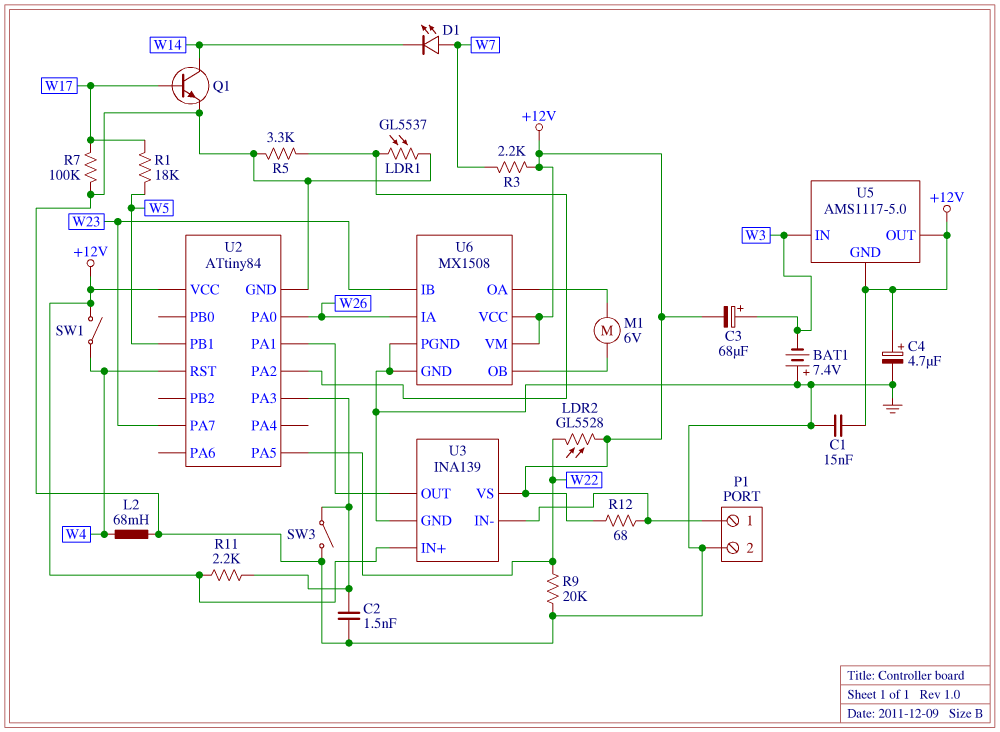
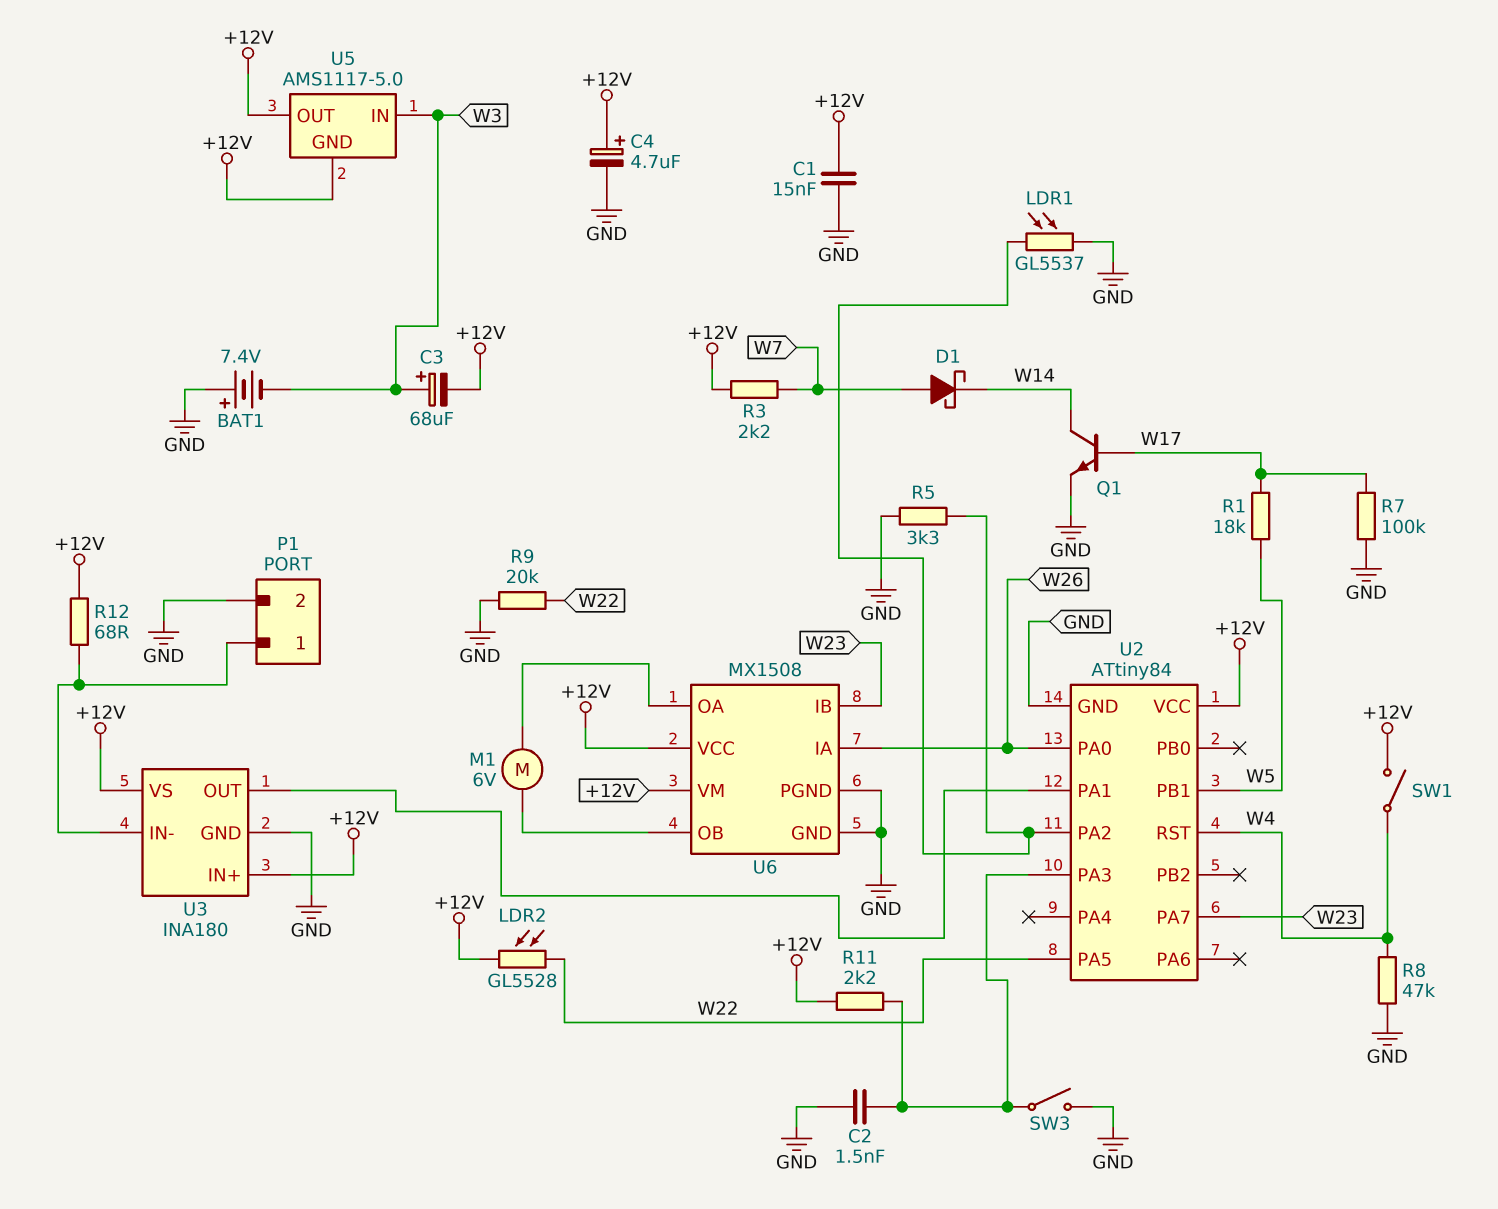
D1: LED (A W7, K W14) -> schottky (A W7, K W14)
L2: 68mH (GND, W4) -> none
R8: none -> 47k (GND, W4)
U3: INA139 -> INA180

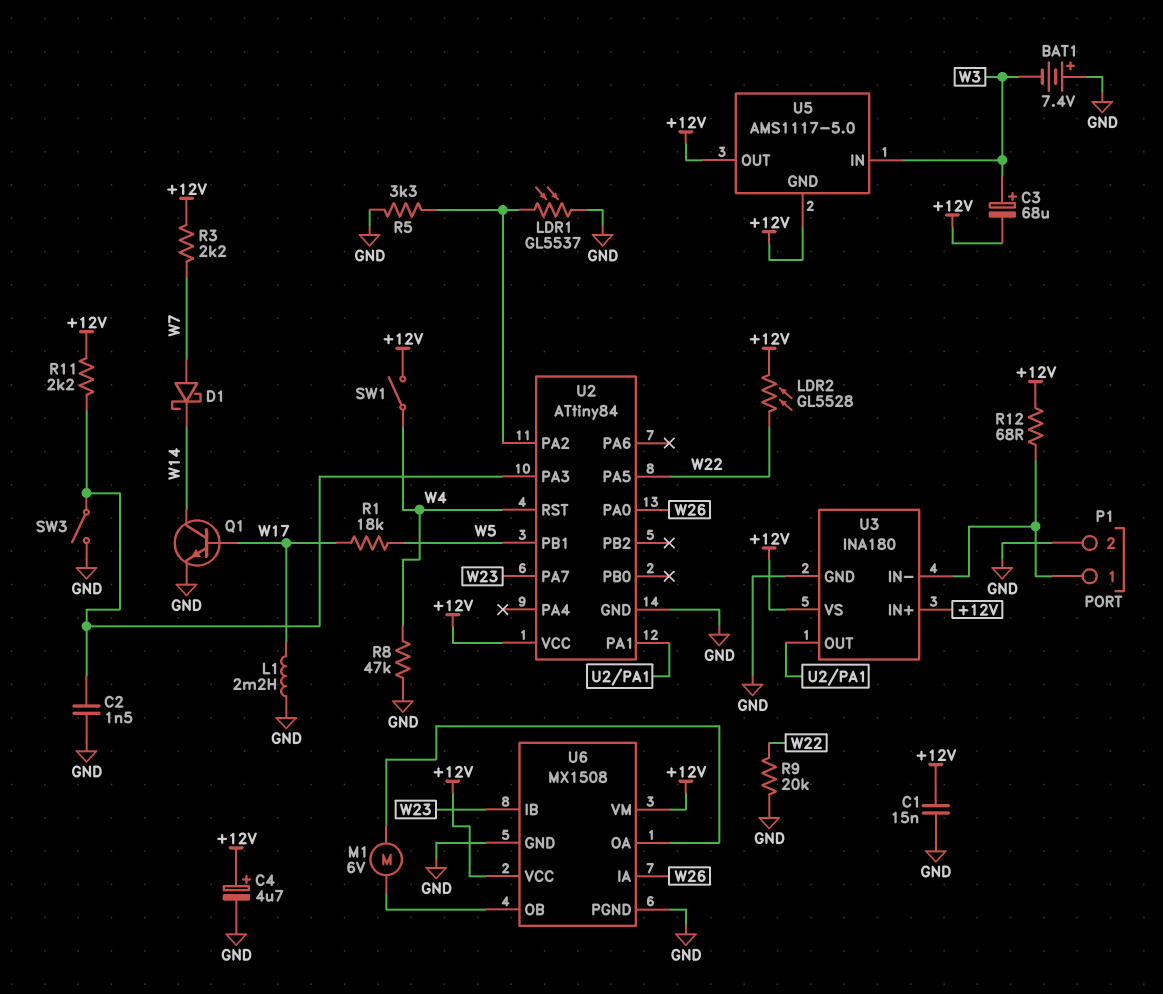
L1: none -> 2.2mH (GND, W17)
R7: 100k (GND, W17) -> none

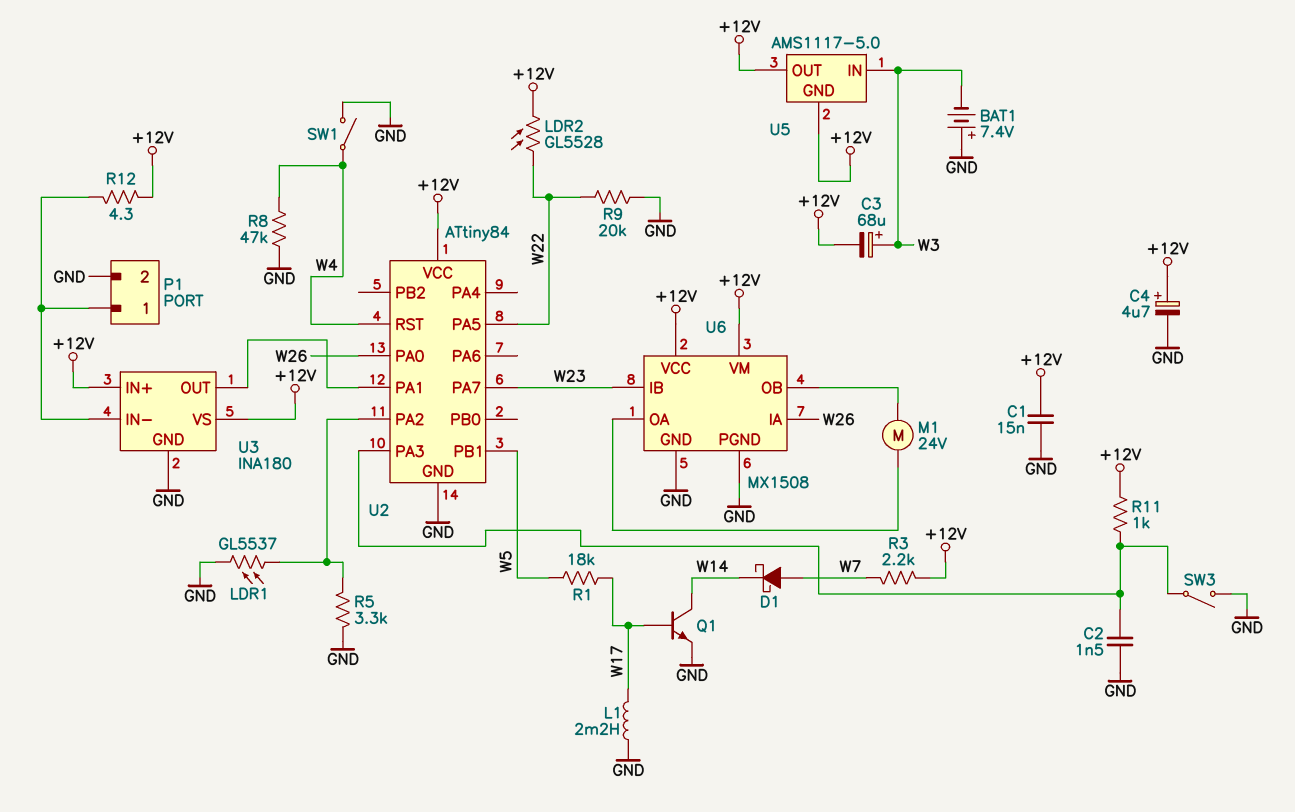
M1: motor 6V (U6/OA, U6/OB) -> motor 24V (U6/OA, U6/OB)
R11: 2.2k (+12V, U2/PA3) -> 1k (+12V, U2/PA3)
R12: 68 (+12V, P1/1) -> 4.3 (+12V, P1/1)
SW1: switch (+12V, W4) -> switch (GND, W4)

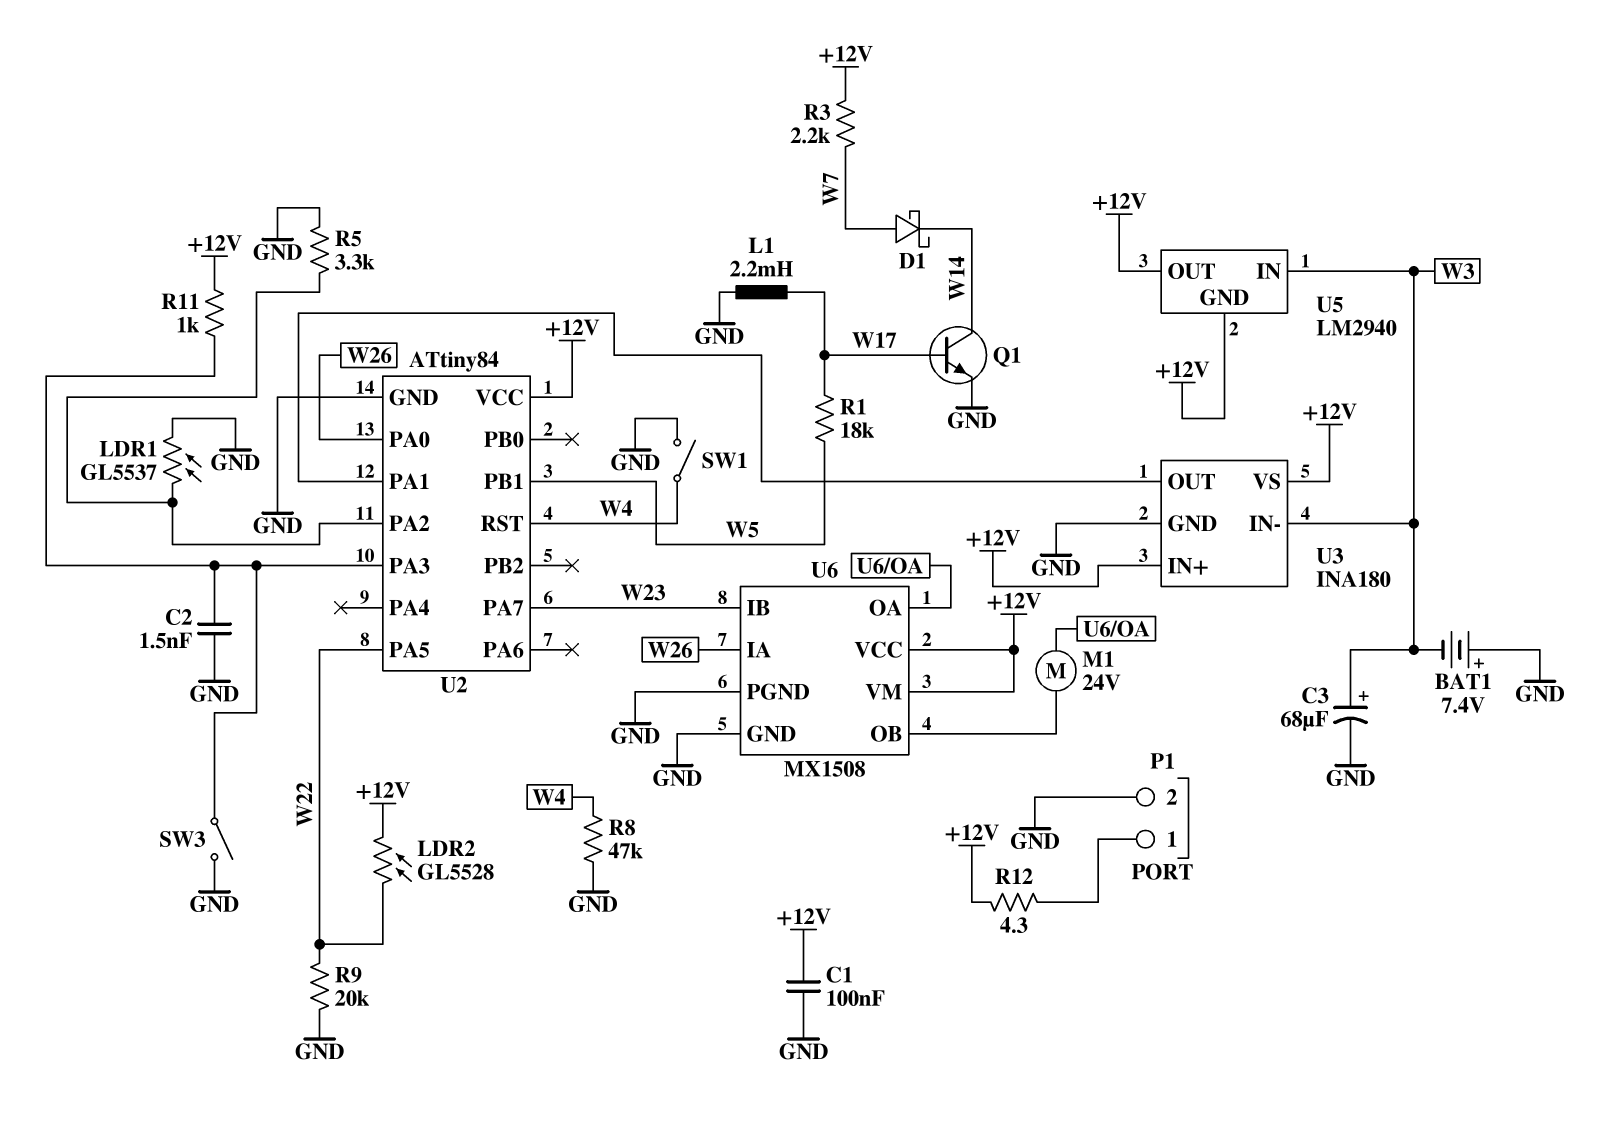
C1: 15nF (+12V, GND) -> 100nF (+12V, GND)
C3: 68uF (plus W3, minus +12V) -> 68uF (plus W3, minus GND)
C4: 4.7uF (plus +12V, minus GND) -> none
U3 pin IN-: P1/1 -> W3
U5: AMS1117-5.0 -> LM2940

